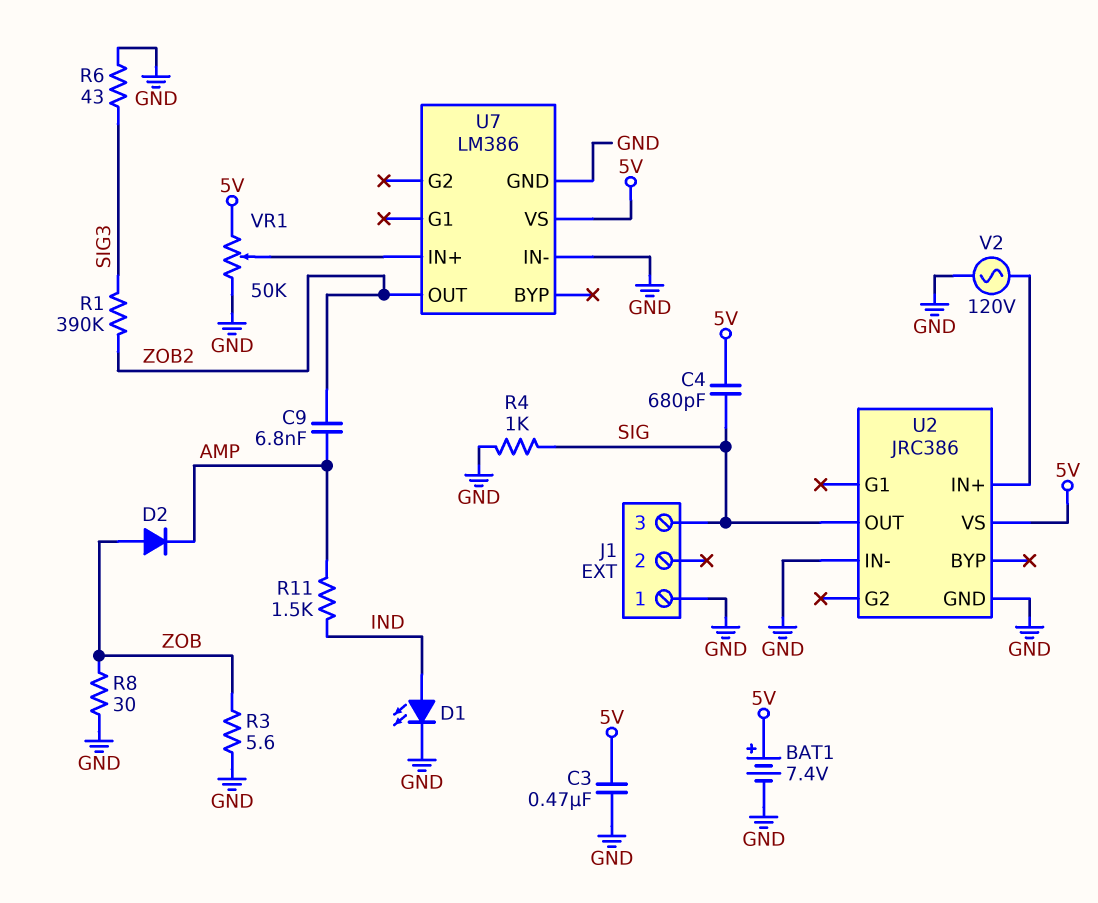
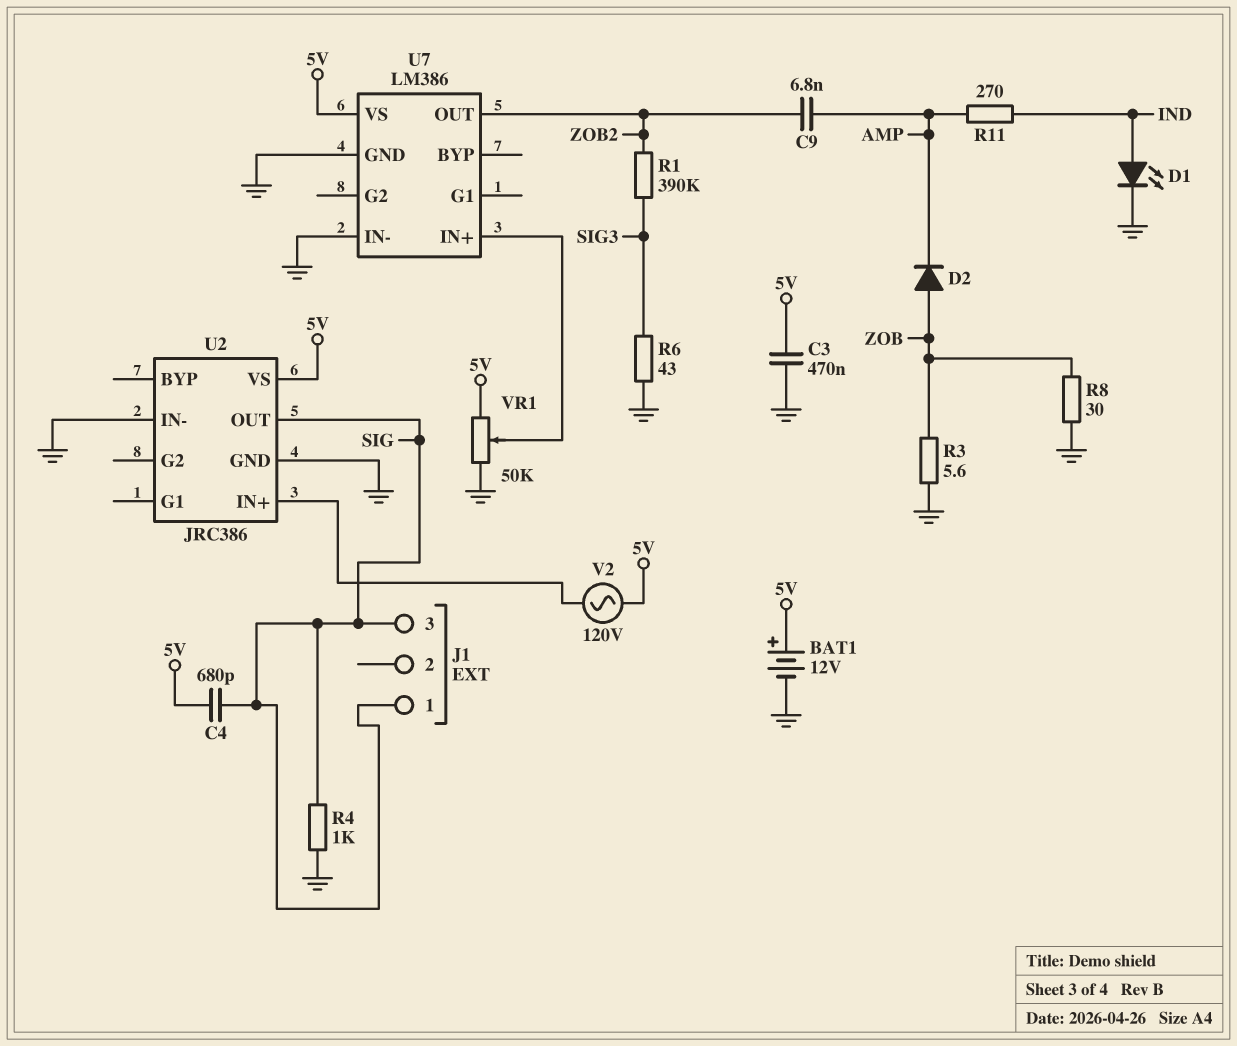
BAT1: 7.4V (plus 5V, minus GND) -> 12V (plus 5V, minus GND)
J1 pin 1: GND -> SIG
R11: 1.5k (AMP, IND) -> 270 (AMP, IND)
V2: AC 120V (GND, U2/IN+) -> AC 120V (5V, U2/IN+)

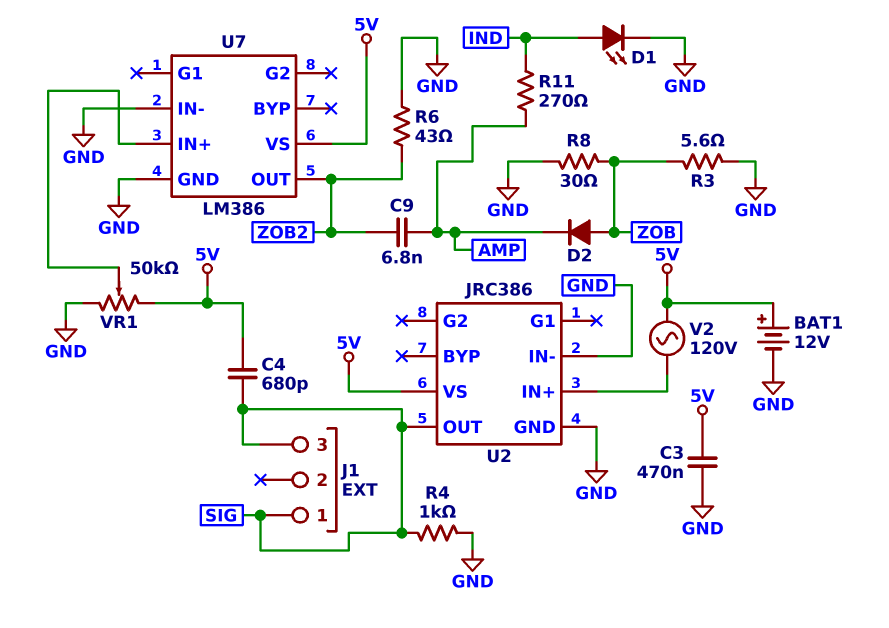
R1: 390k (SIG3, ZOB2) -> none
R6: 43 (GND, SIG3) -> 43 (GND, ZOB2)

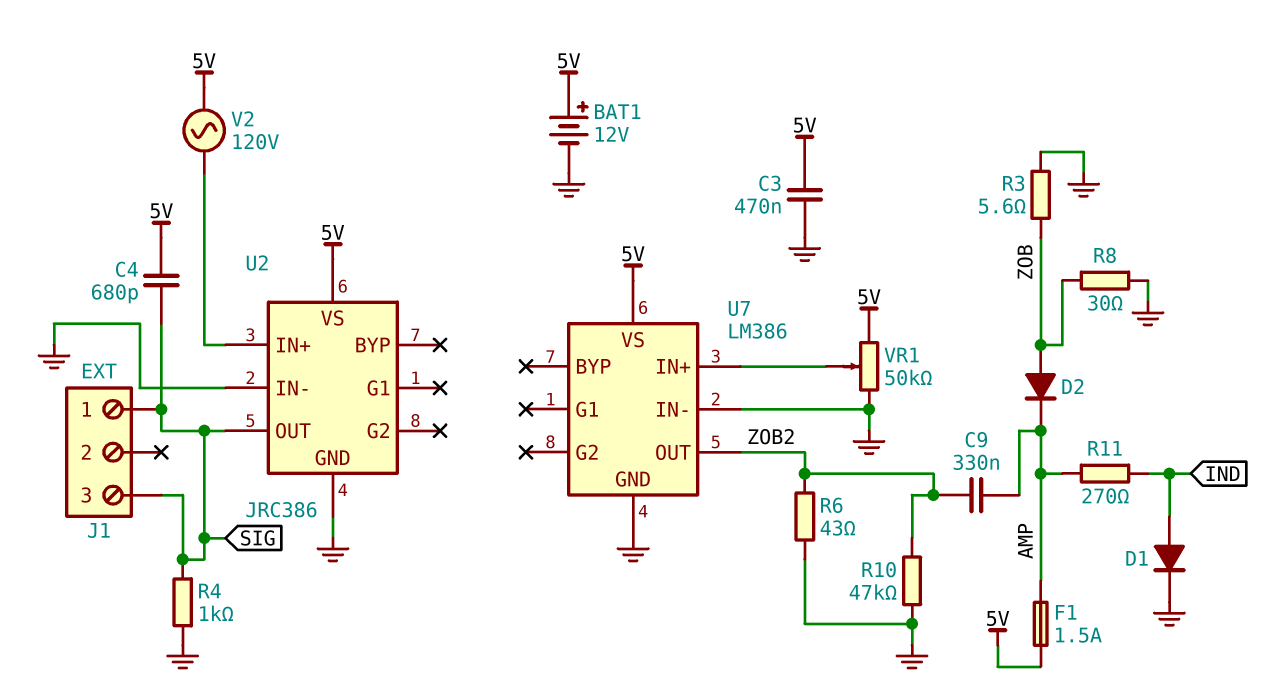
C9: 6.8nF (AMP, ZOB2) -> 330nF (AMP, ZOB2)
D1: LED (A IND, K GND) -> diode (A IND, K GND)
F1: none -> 1.5A (5V, AMP)
R10: none -> 47k (GND, ZOB2)

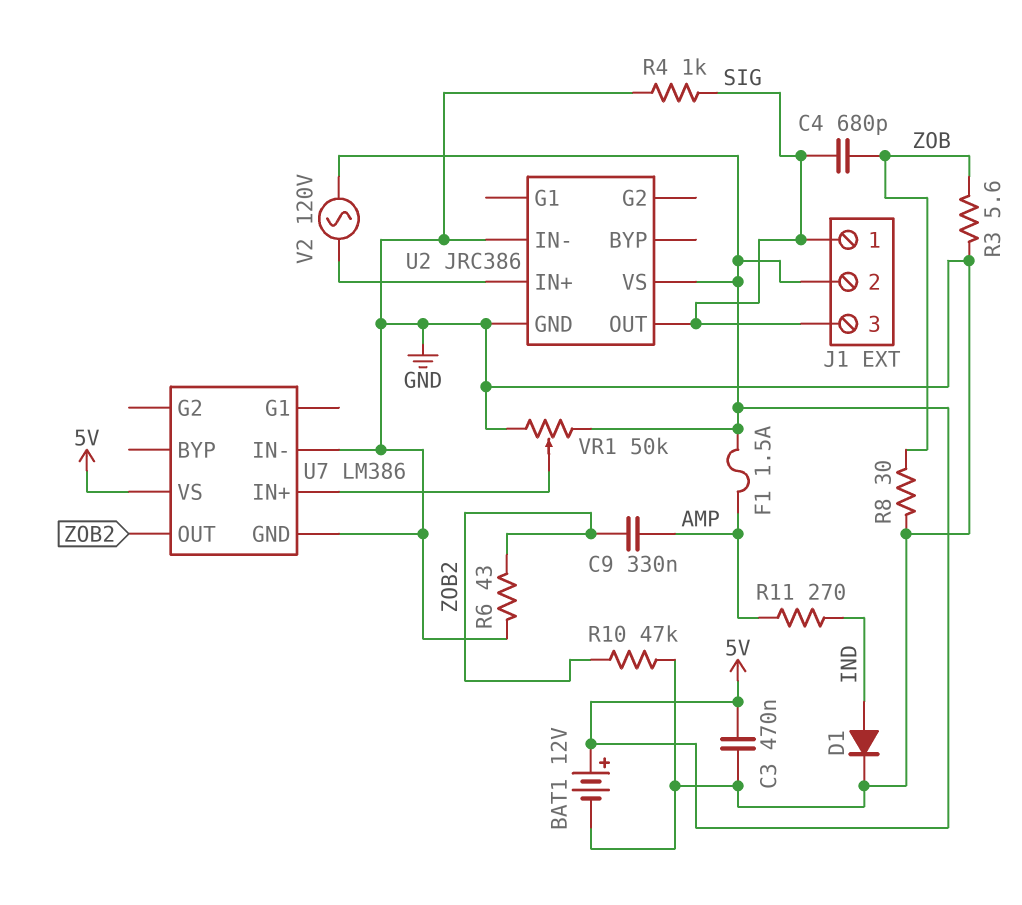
C4: 680pF (5V, SIG) -> 680pF (SIG, ZOB)
D2: diode (A ZOB, K AMP) -> none
J1 pin 2: none -> 5V

